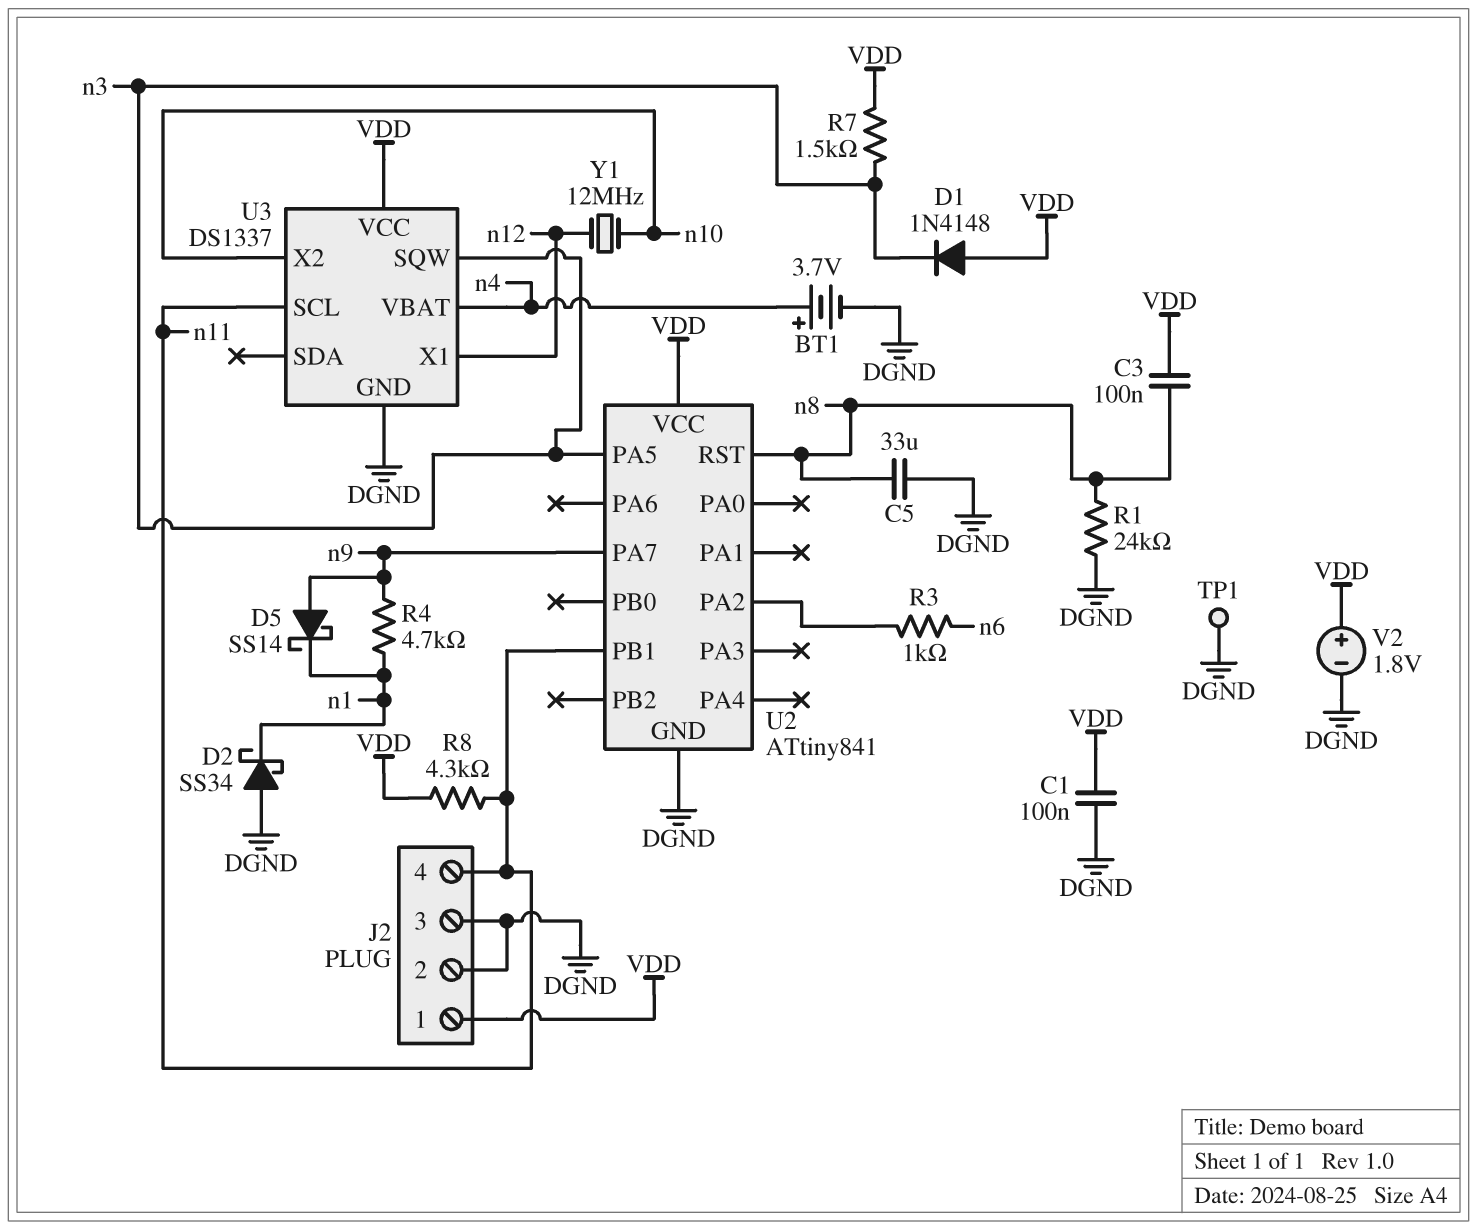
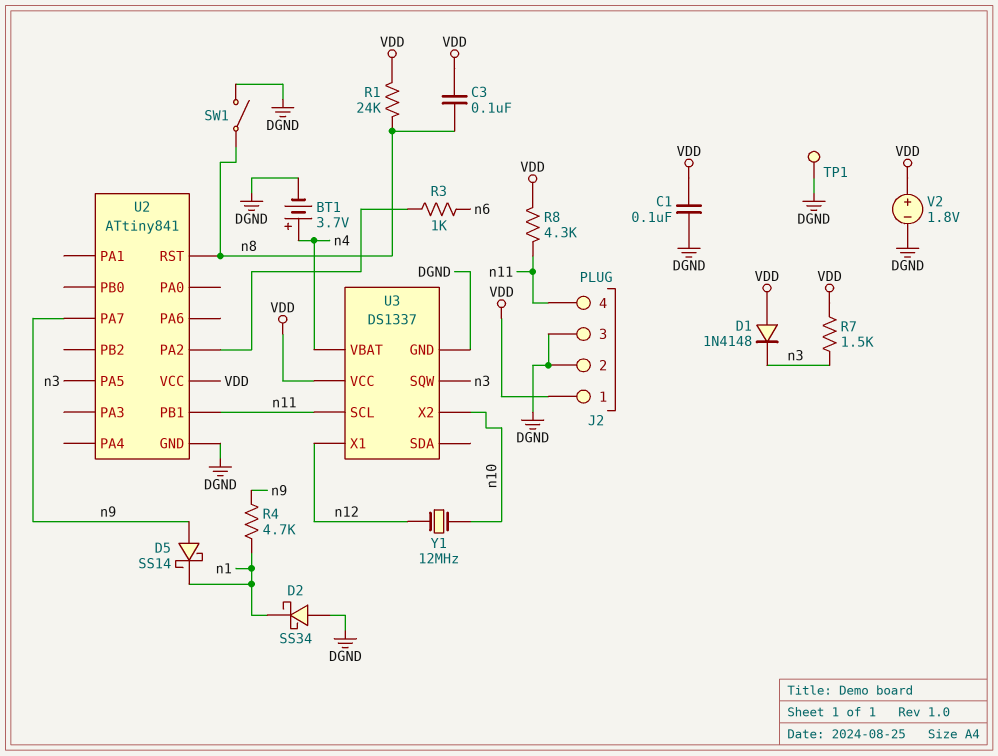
C5: 33uF (DGND, n8) -> none
R1: 24k (DGND, n8) -> 24k (VDD, n8)
SW1: none -> switch (DGND, n8)

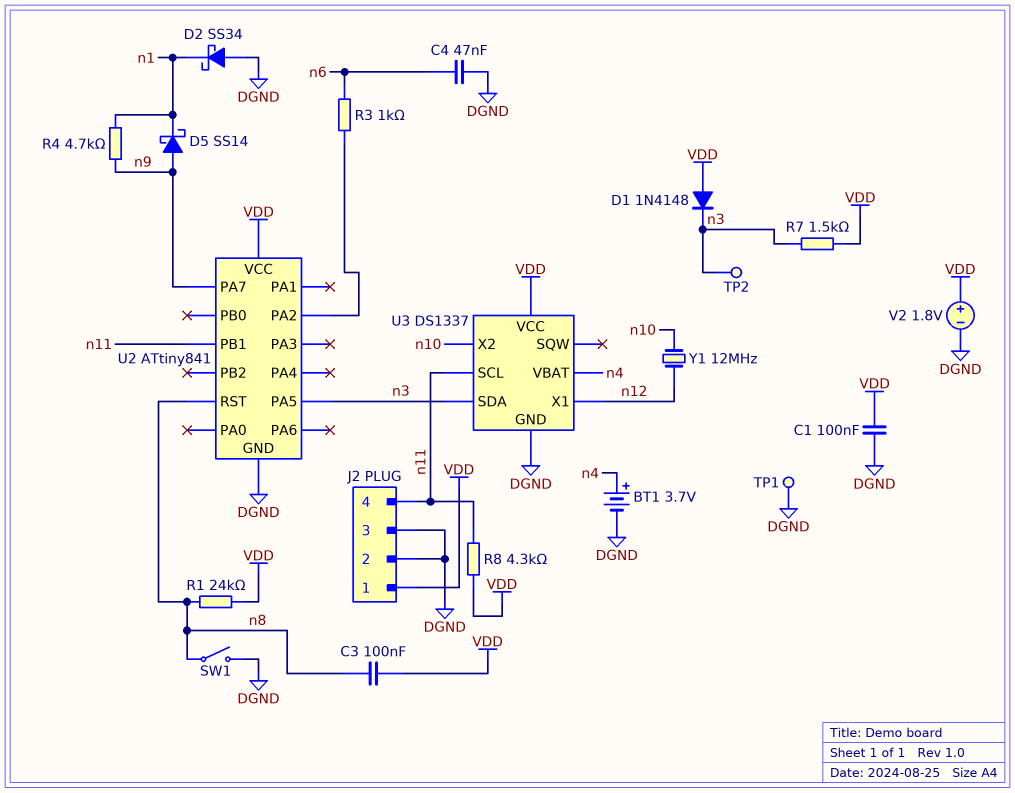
C4: none -> 47nF (DGND, n6)
TP2: none -> test point (n3)
U3 pin SDA: none -> n3
U3 pin SQW: n3 -> none

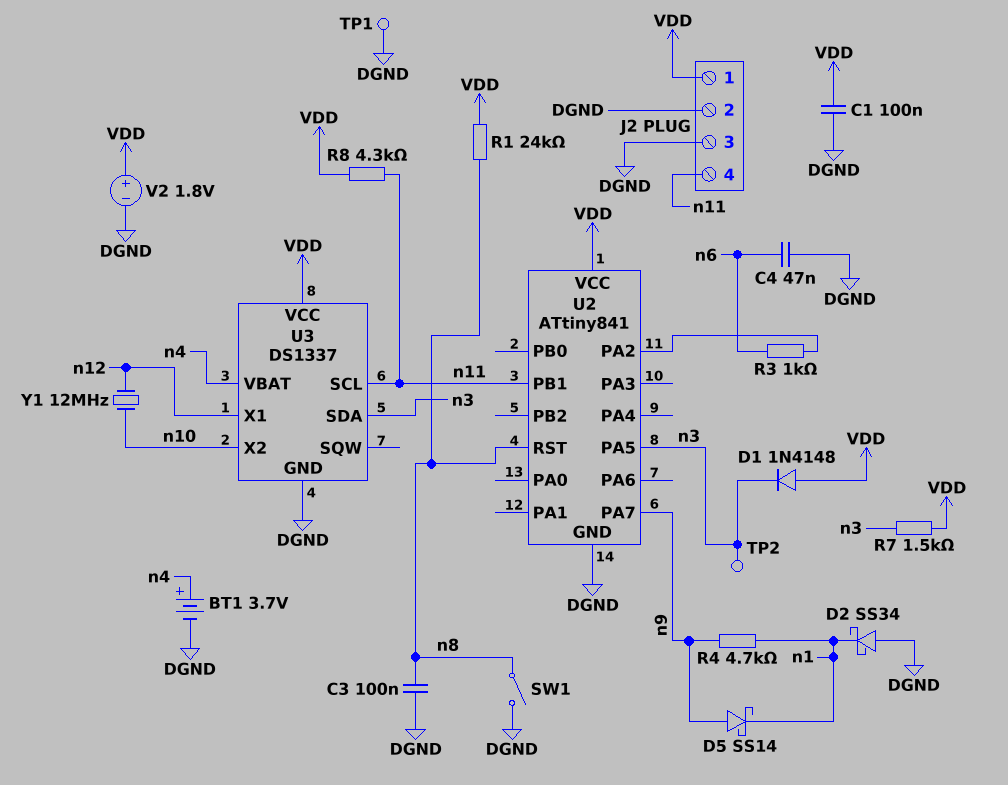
C3: 100nF (VDD, n8) -> 100nF (DGND, n8)

